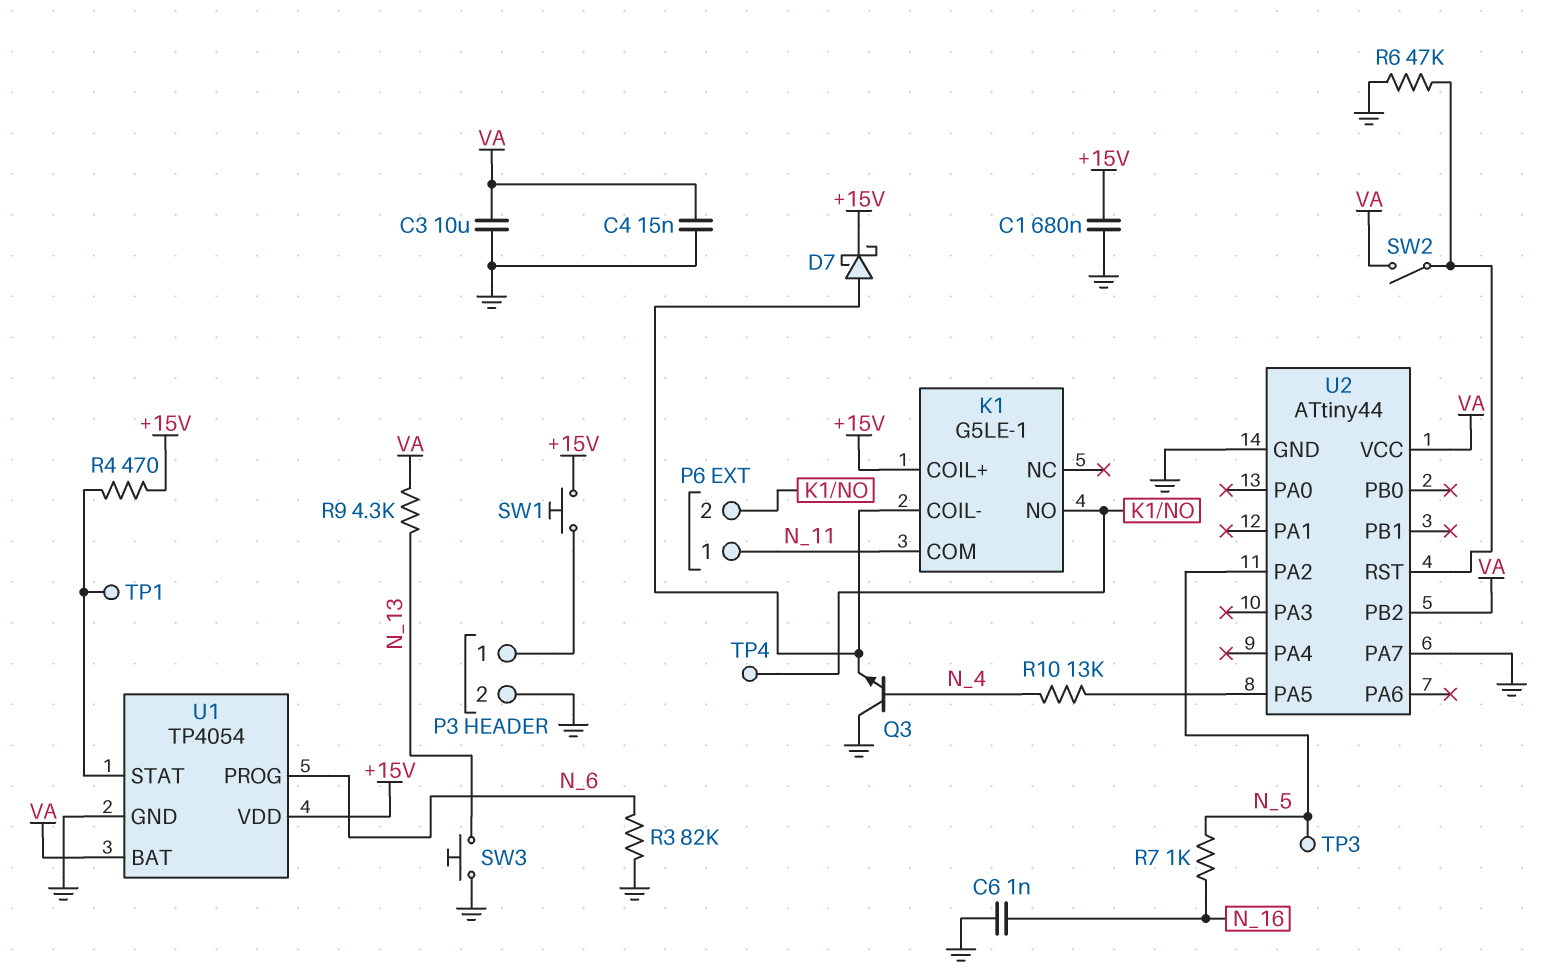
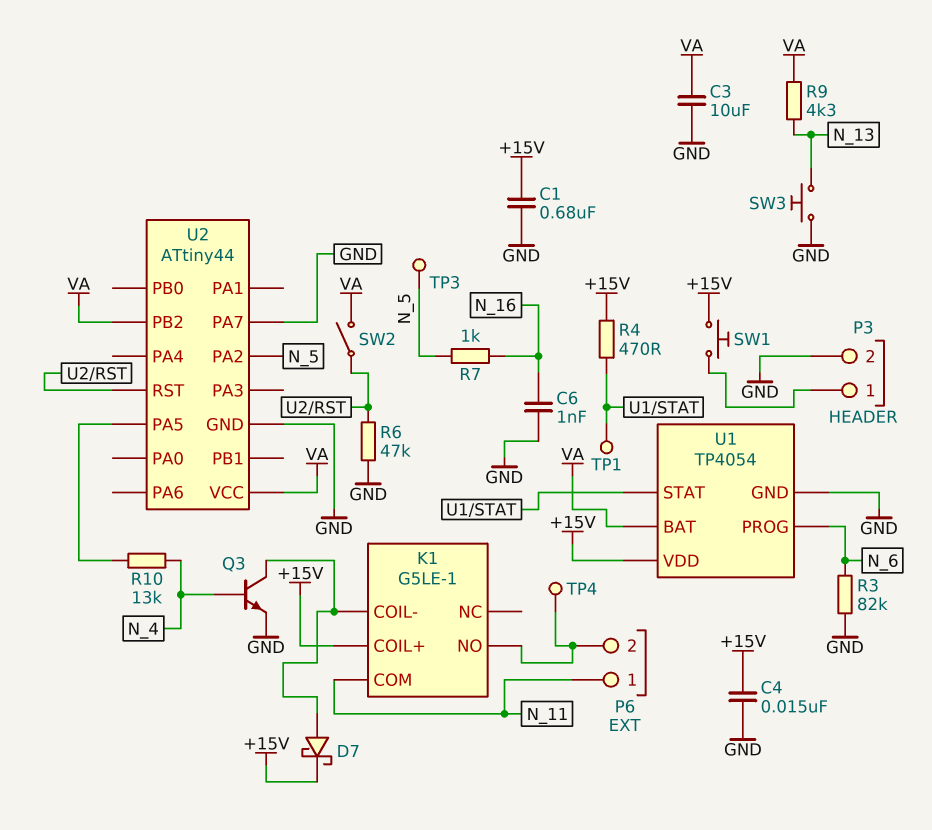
C4: 15nF (GND, VA) -> 15nF (+15V, GND)
Q3: NPN (B N_4, C GND, E K1/COIL-) -> NPN (B N_4, C K1/COIL-, E GND)

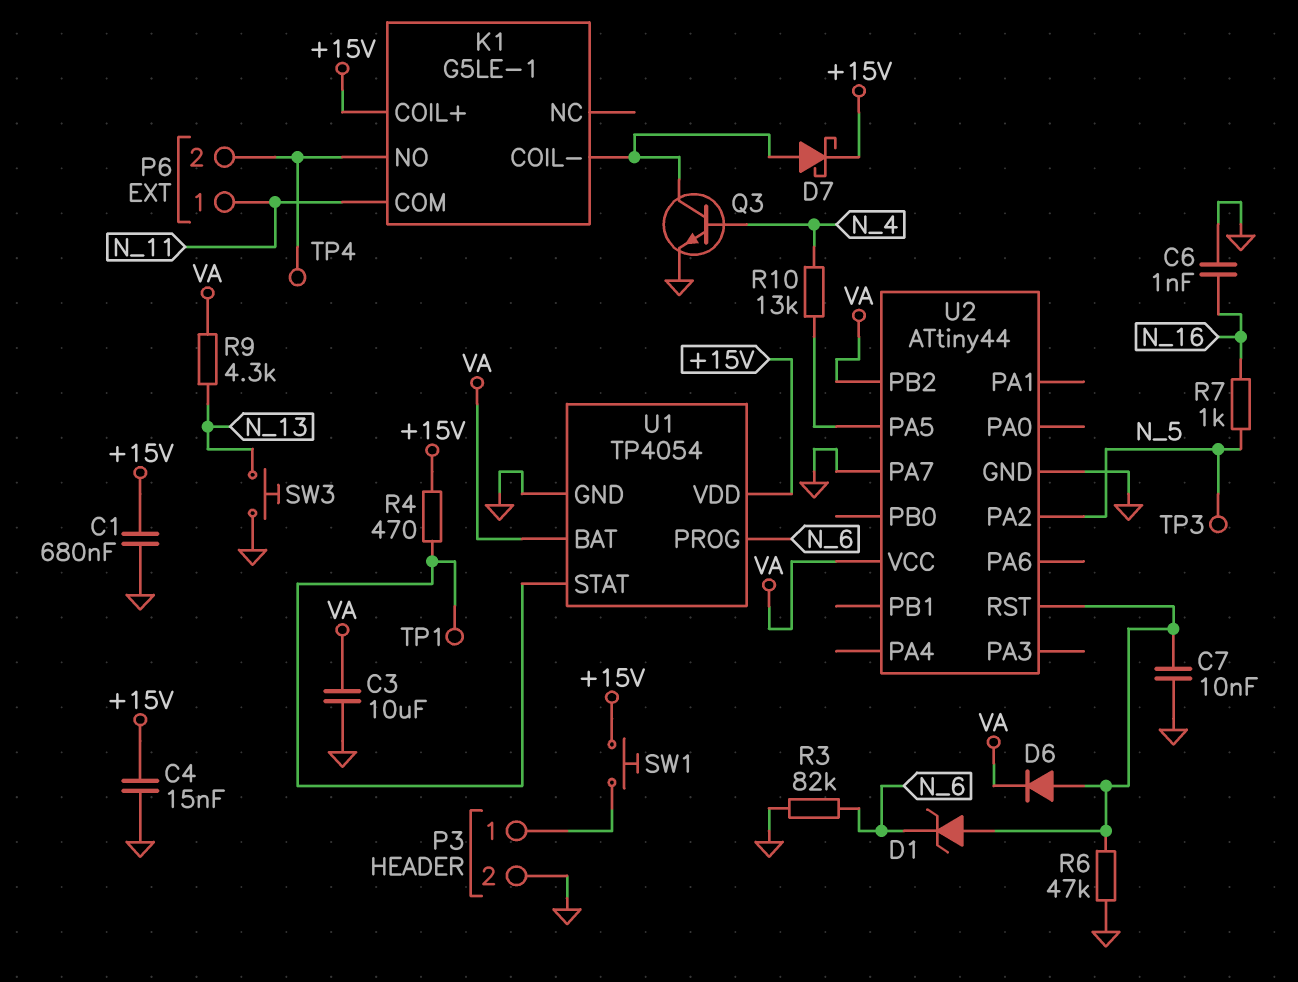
C7: none -> 10nF (GND, U2/RST)
D1: none -> zener (A U2/RST, K N_6)
D6: none -> diode (A U2/RST, K VA)
SW2: switch (U2/RST, VA) -> none

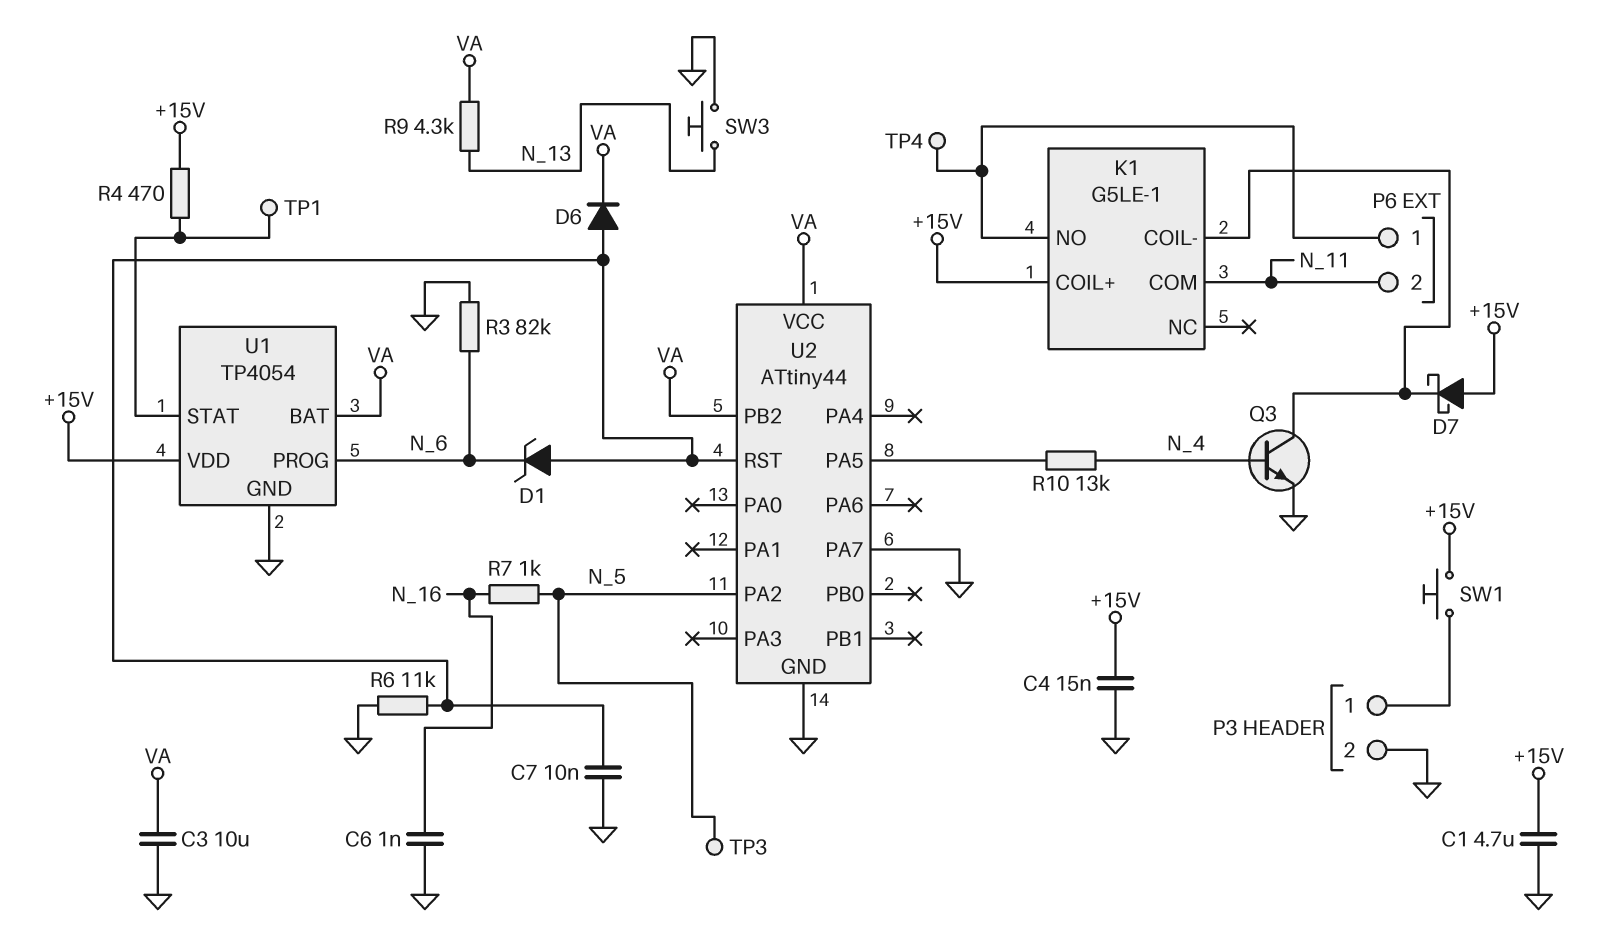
C1: 680nF (+15V, GND) -> 4.7uF (+15V, GND)
D7: schottky (A K1/COIL-, K +15V) -> schottky (A +15V, K K1/COIL-)
P6 pin 1: N_11 -> K1/NO
P6 pin 2: K1/NO -> N_11
R6: 47k (GND, U2/RST) -> 11k (GND, U2/RST)

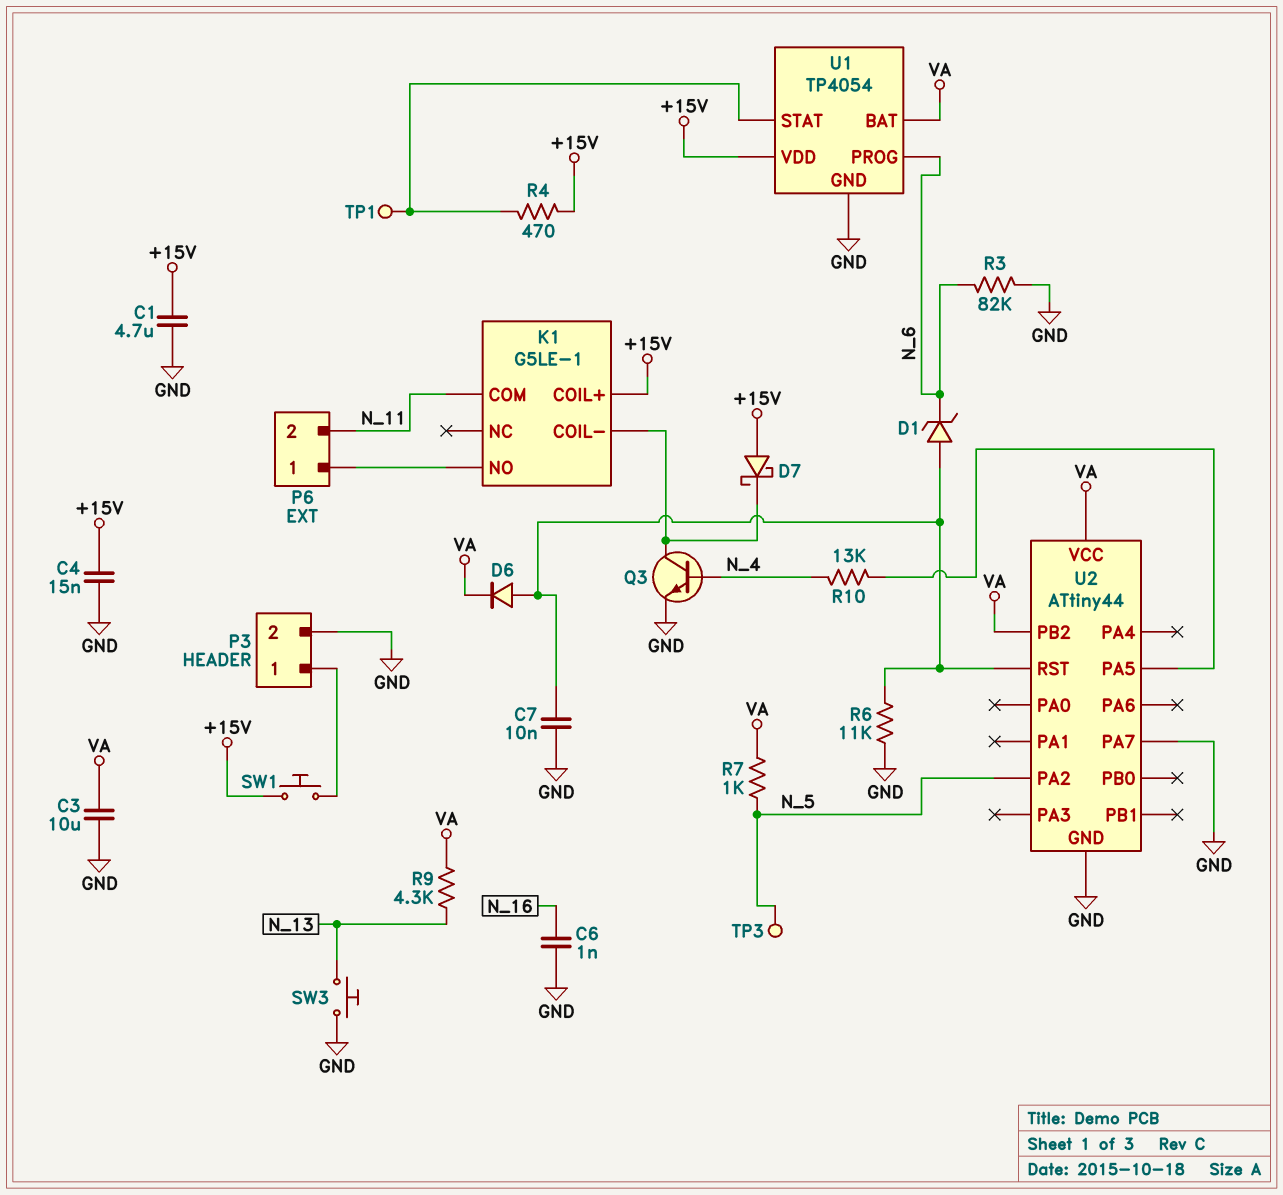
R7: 1k (N_5, N_16) -> 1k (N_5, VA)
TP4: test point (K1/NO) -> none

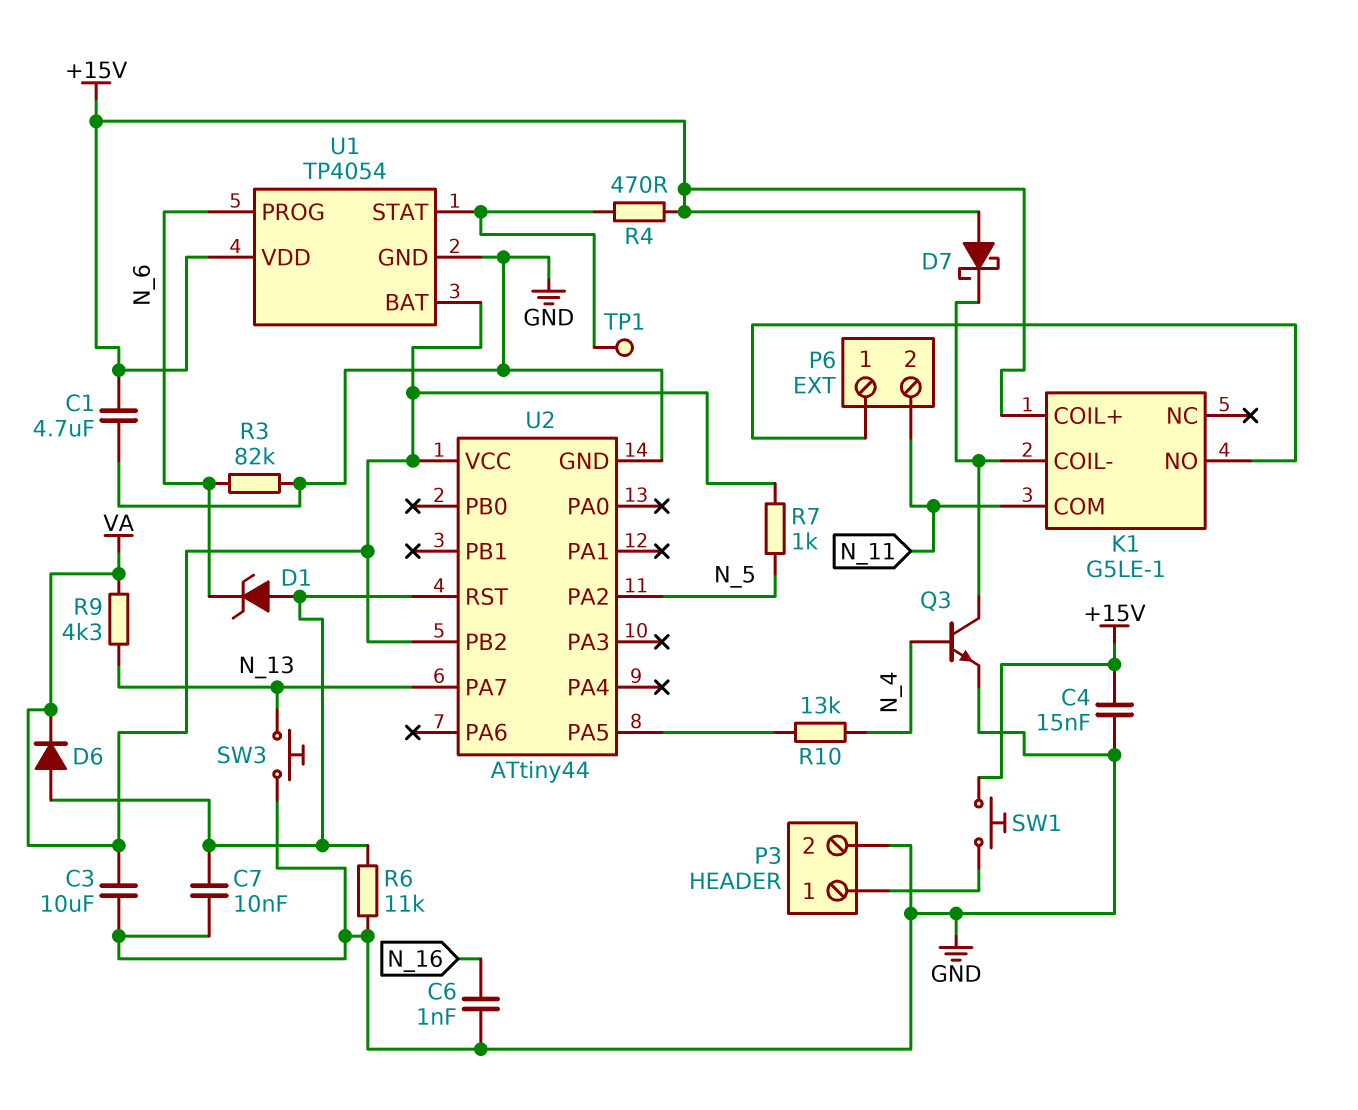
TP3: test point (N_5) -> none
U2 pin PA7: GND -> N_13

